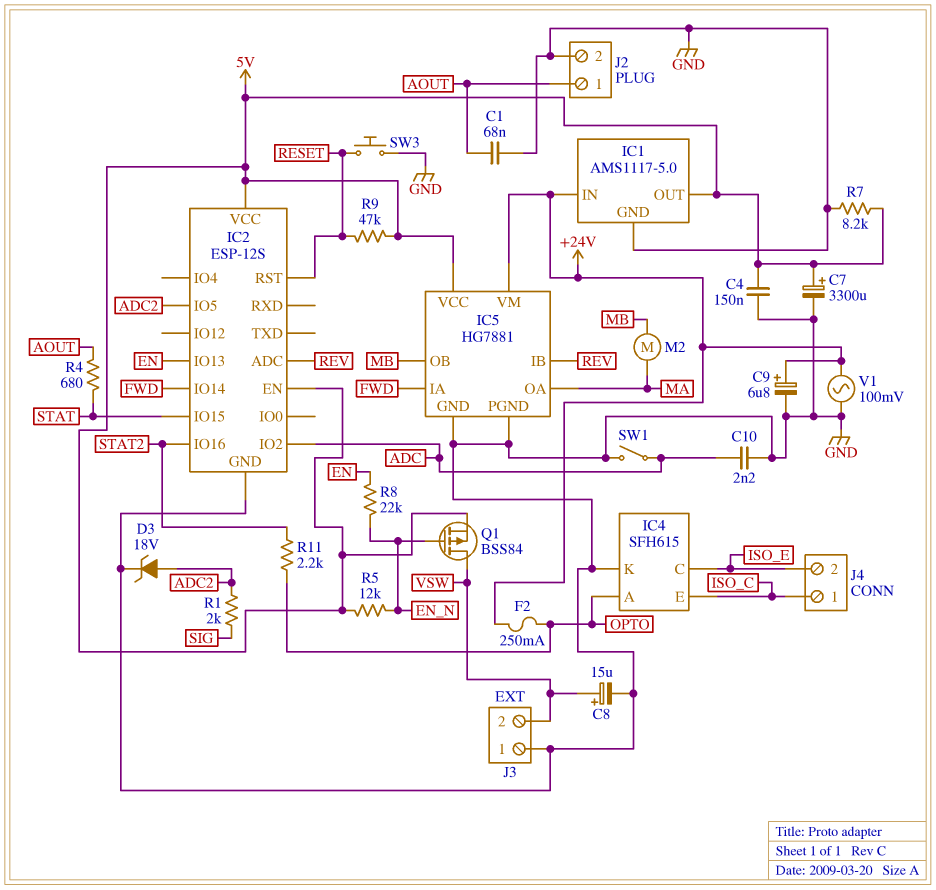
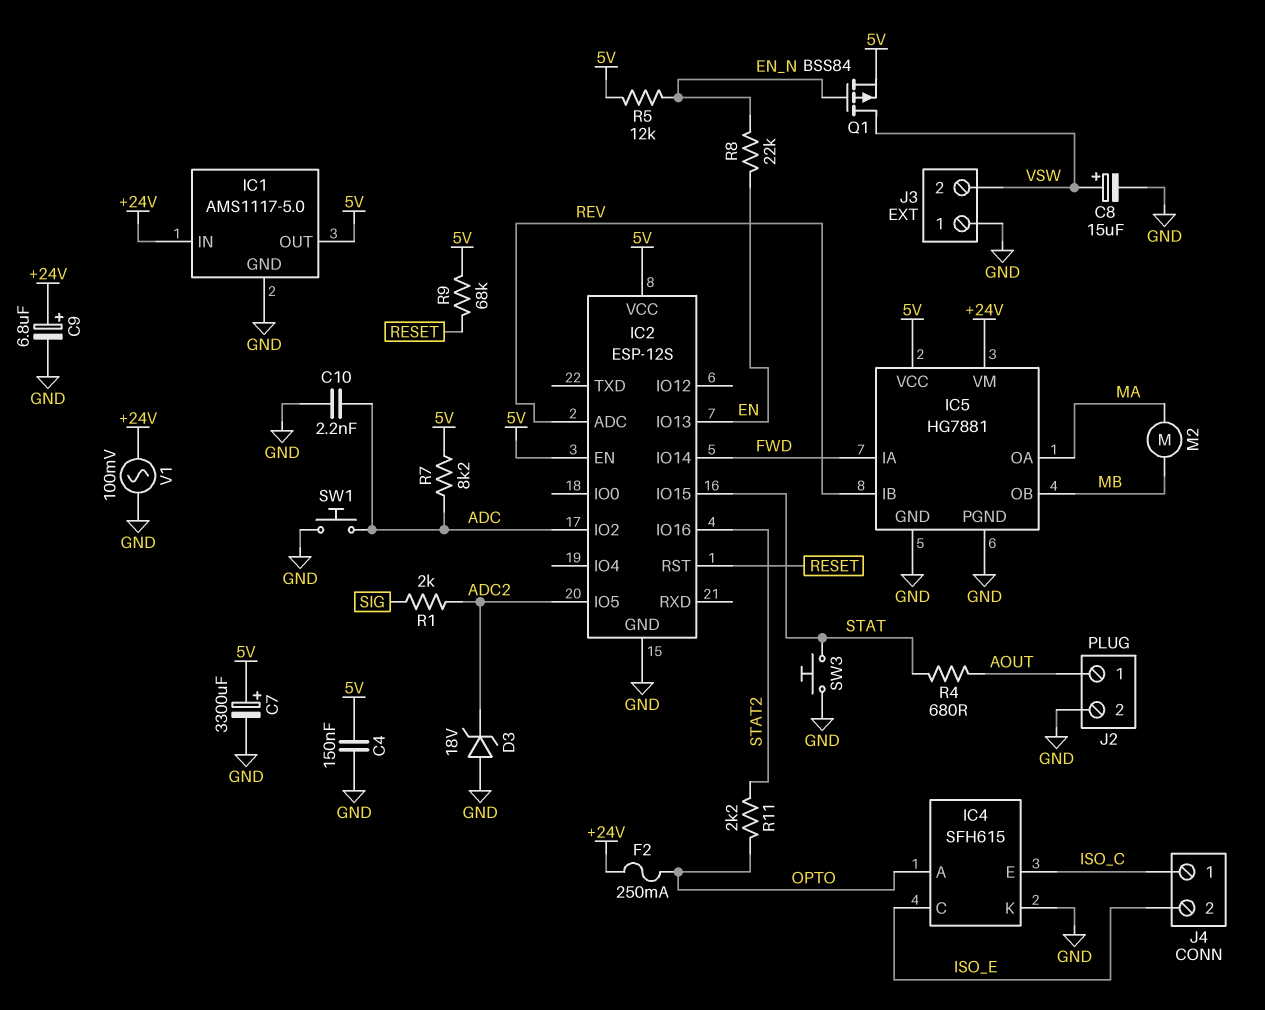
C1: 68nF (AOUT, GND) -> none
D3: zener 18V (A ADC2, K GND) -> zener 18V (A GND, K ADC2)
R7: 8.2k (5V, GND) -> 8.2k (5V, ADC)
R9: 47k (5V, RESET) -> 68k (5V, RESET)
SW1: switch (ADC, GND) -> button (ADC, GND)
SW3: button (GND, RESET) -> button (GND, STAT)

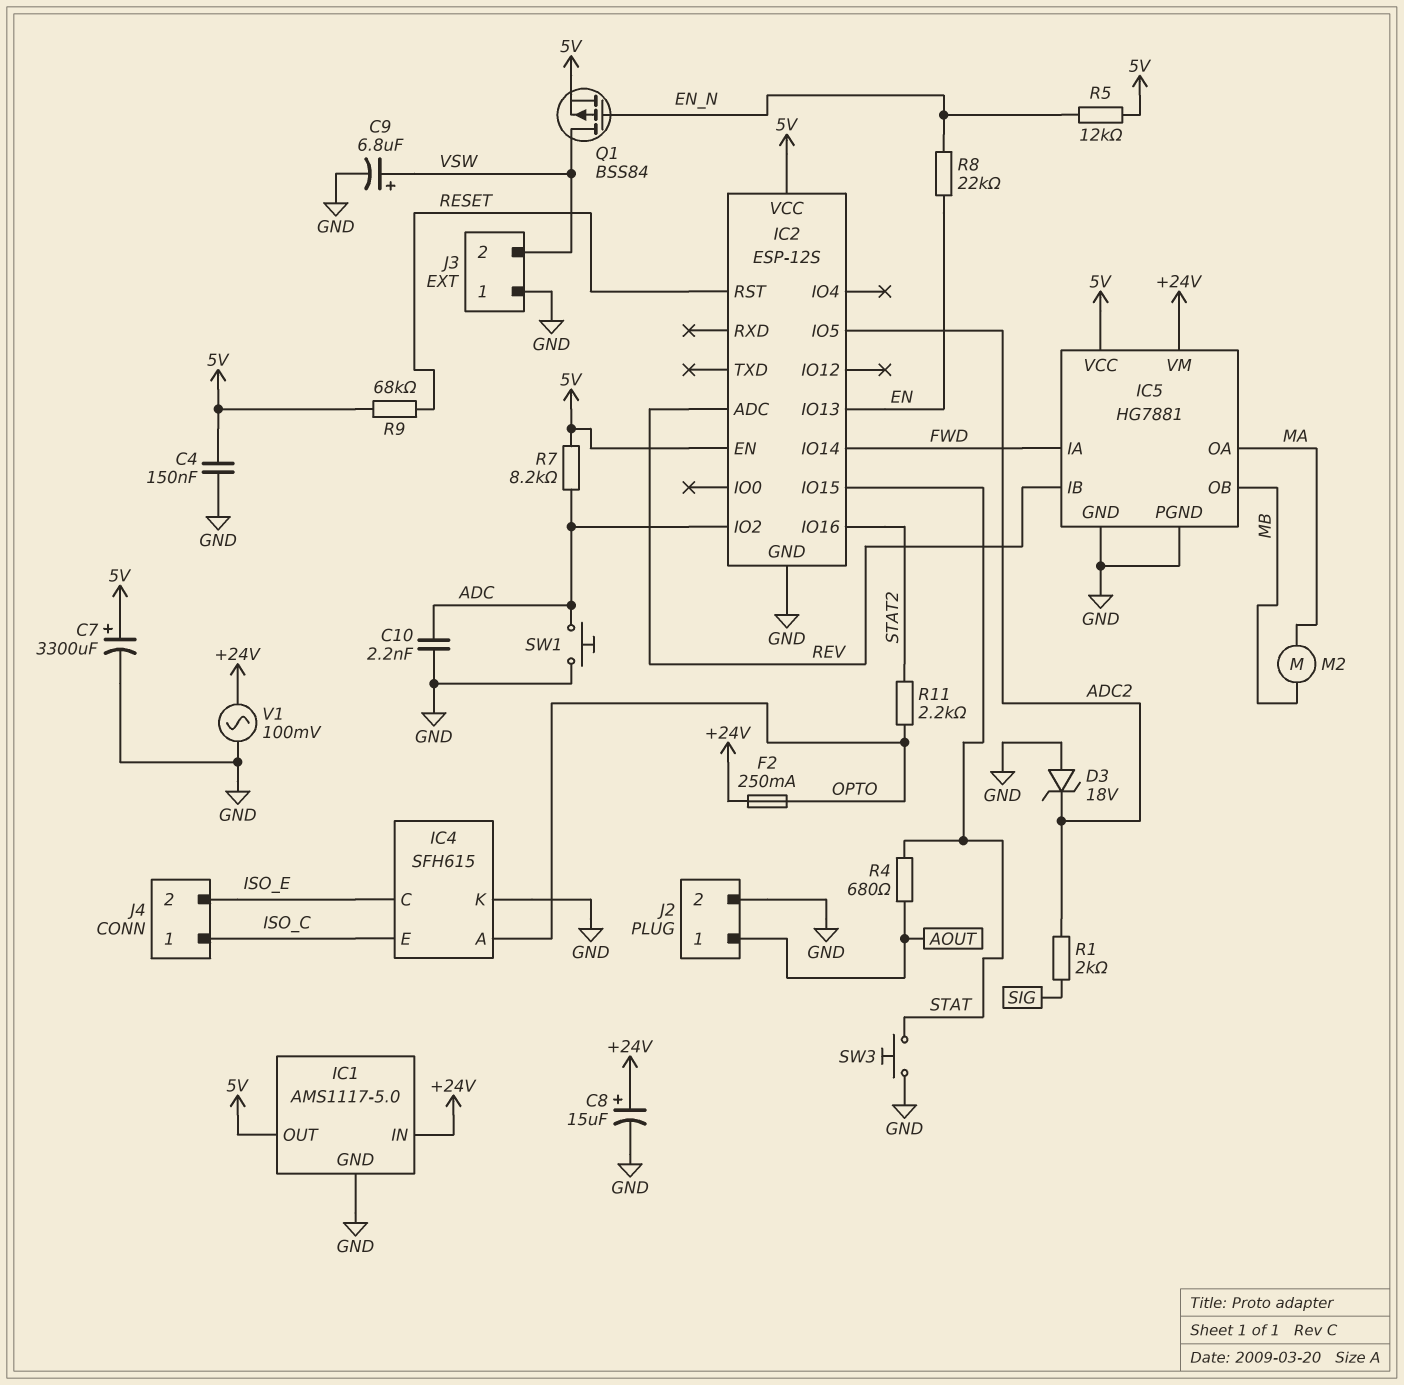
C8: 15uF (plus VSW, minus GND) -> 15uF (plus +24V, minus GND)
C9: 6.8uF (plus +24V, minus GND) -> 6.8uF (plus VSW, minus GND)

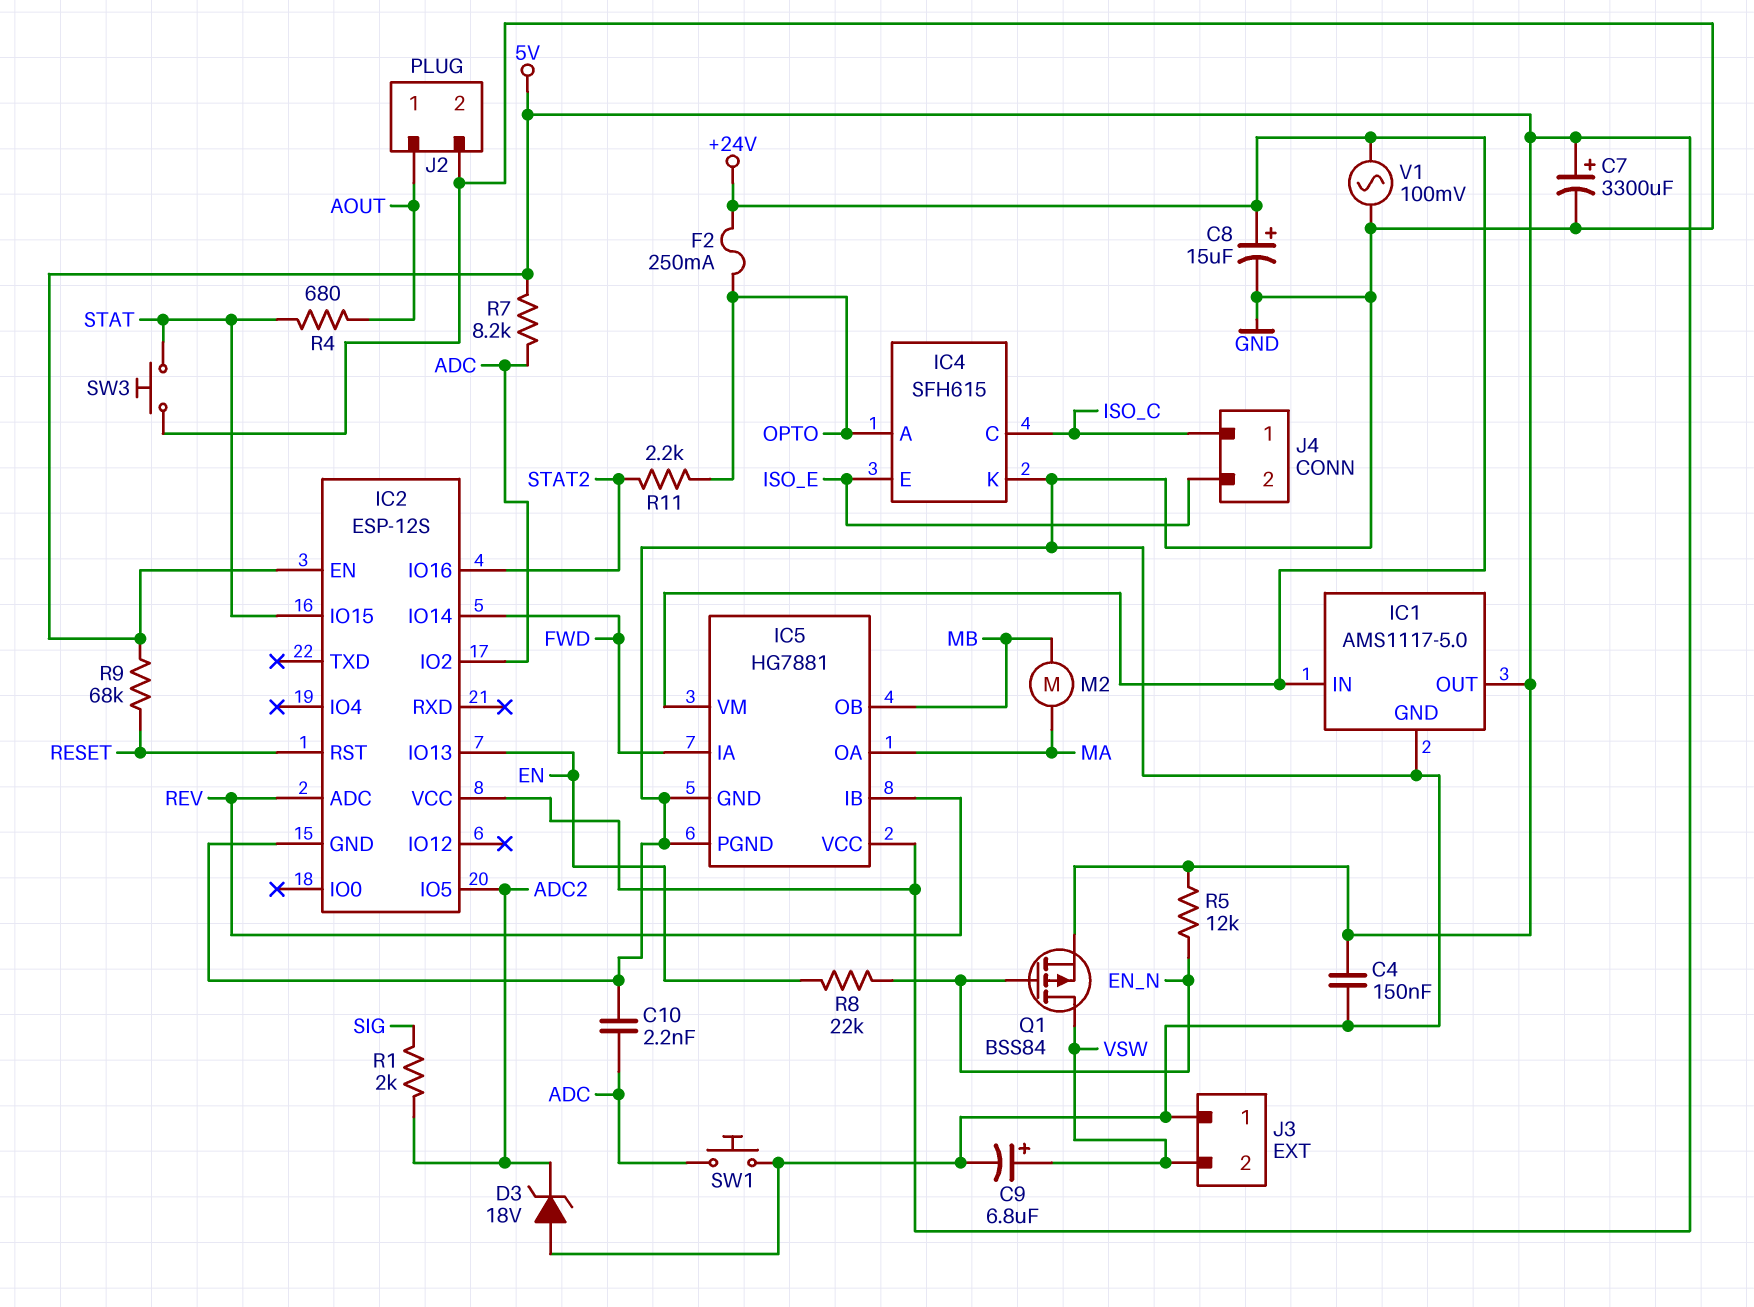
IC4 pin C: ISO_E -> ISO_C
IC4 pin E: ISO_C -> ISO_E

